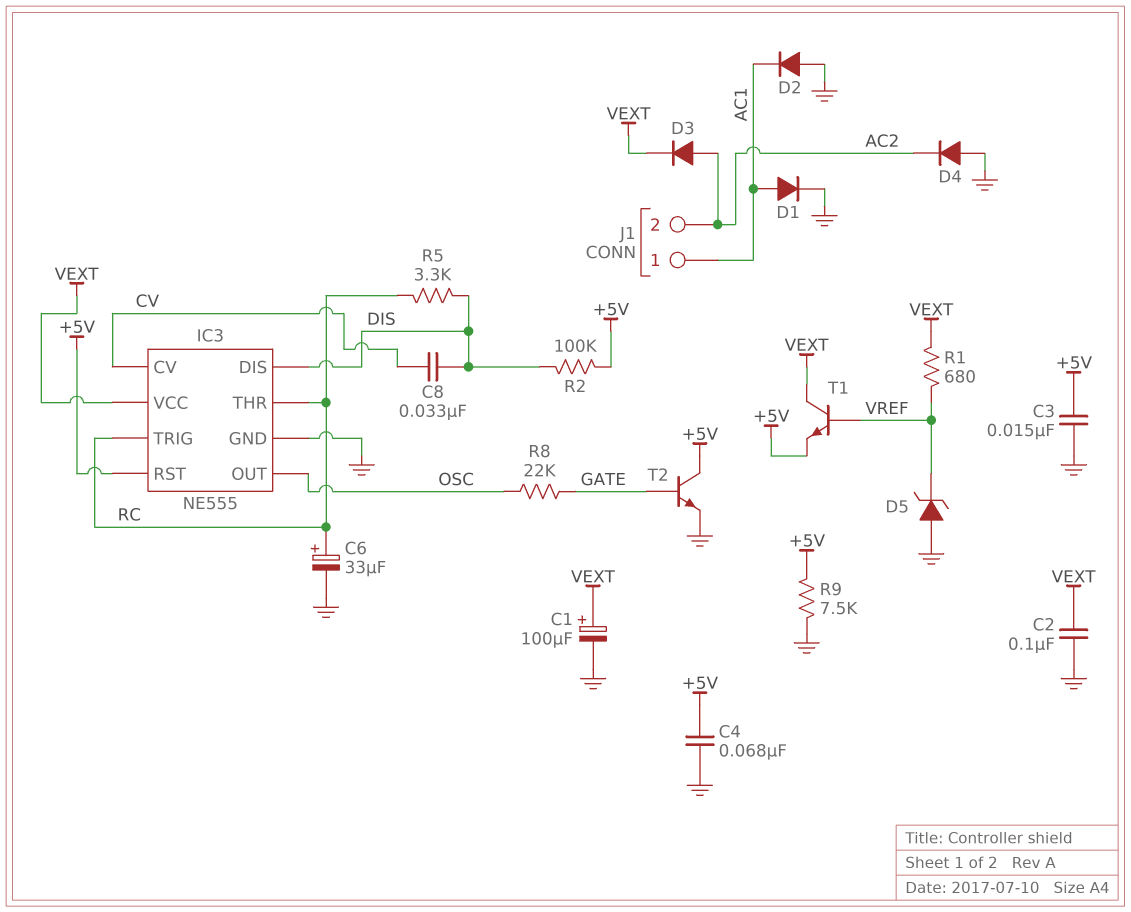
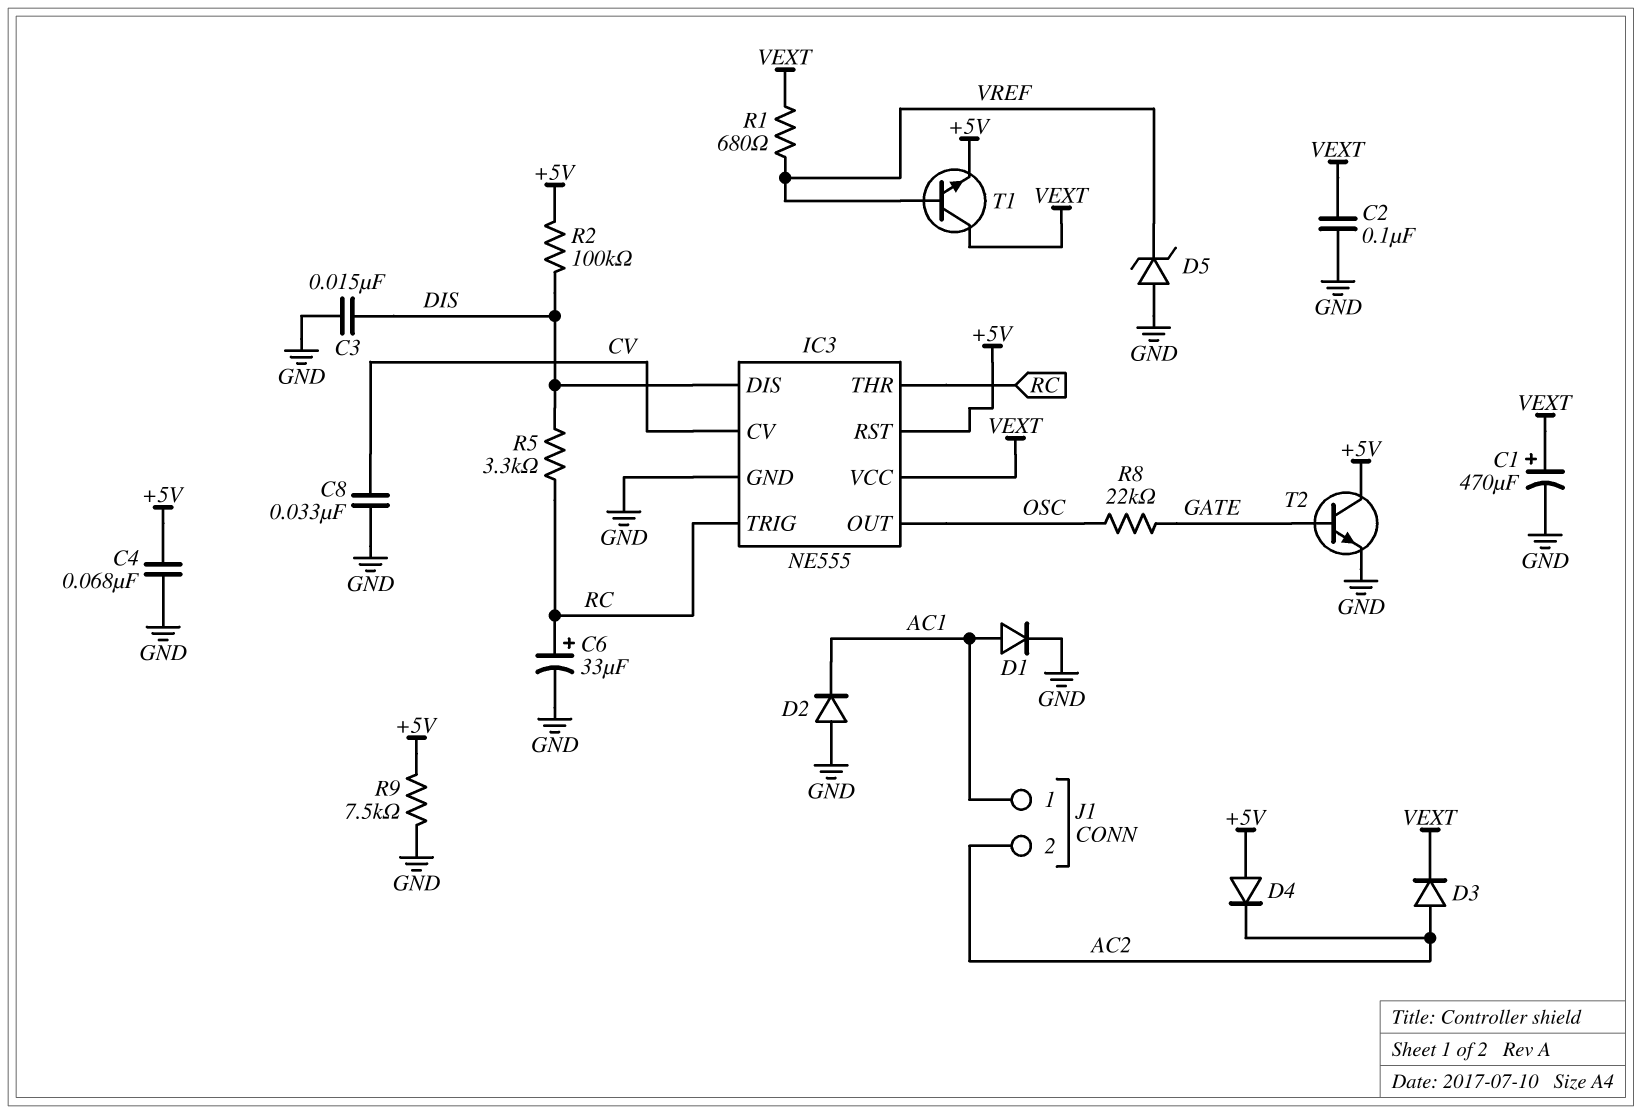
C1: 100uF (plus VEXT, minus GND) -> 470uF (plus VEXT, minus GND)
C3: 15nF (+5V, GND) -> 15nF (DIS, GND)
C8: 33nF (CV, DIS) -> 33nF (CV, GND)
D4: diode (A GND, K AC2) -> diode (A +5V, K AC2)

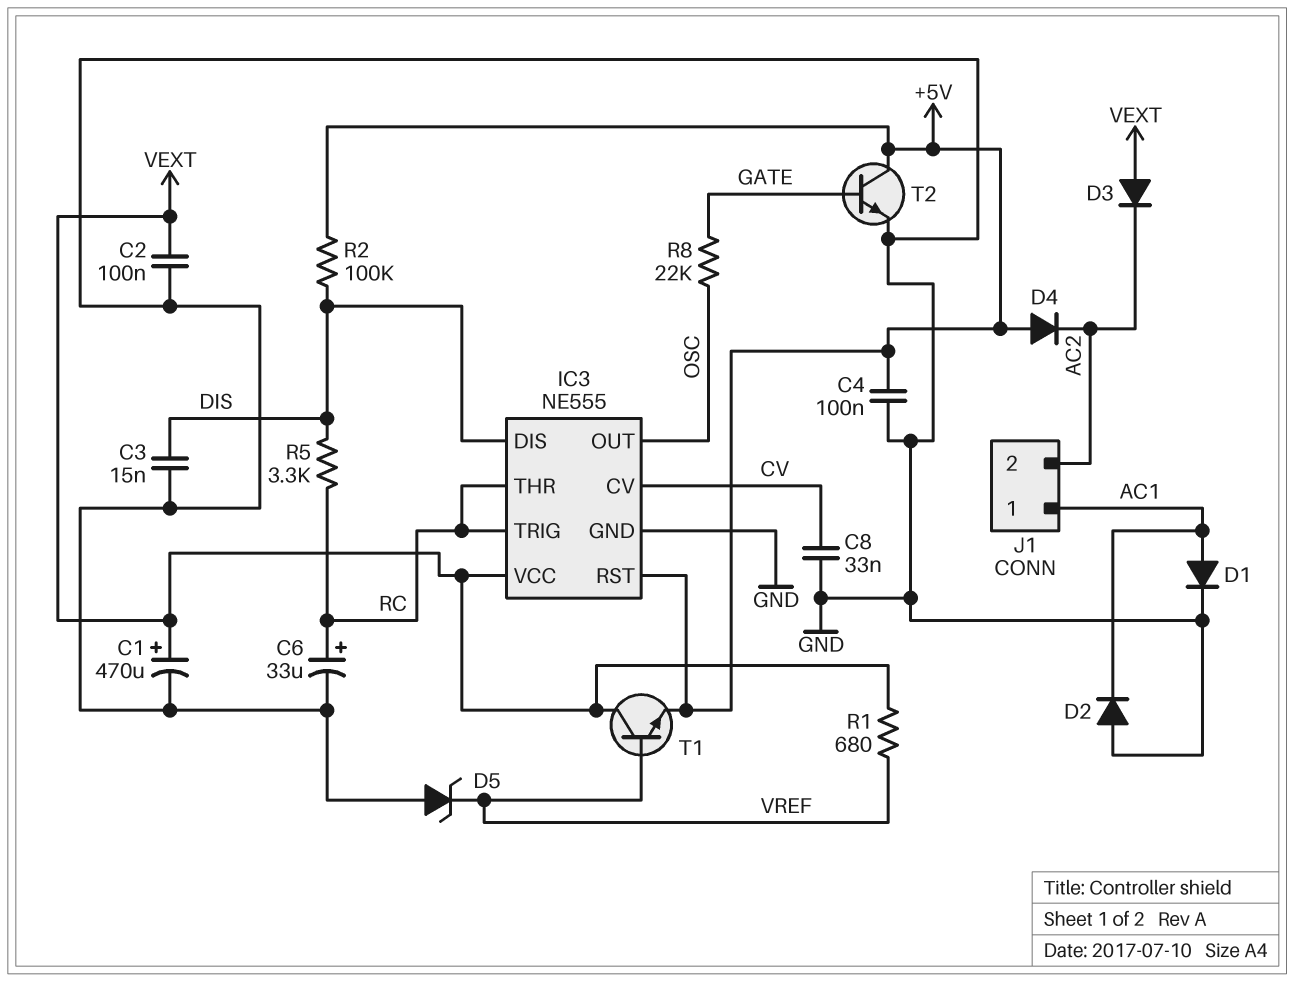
C4: 68nF (+5V, GND) -> 100nF (+5V, GND)
D3: diode (A AC2, K VEXT) -> diode (A VEXT, K AC2)
R9: 7.5k (+5V, GND) -> none

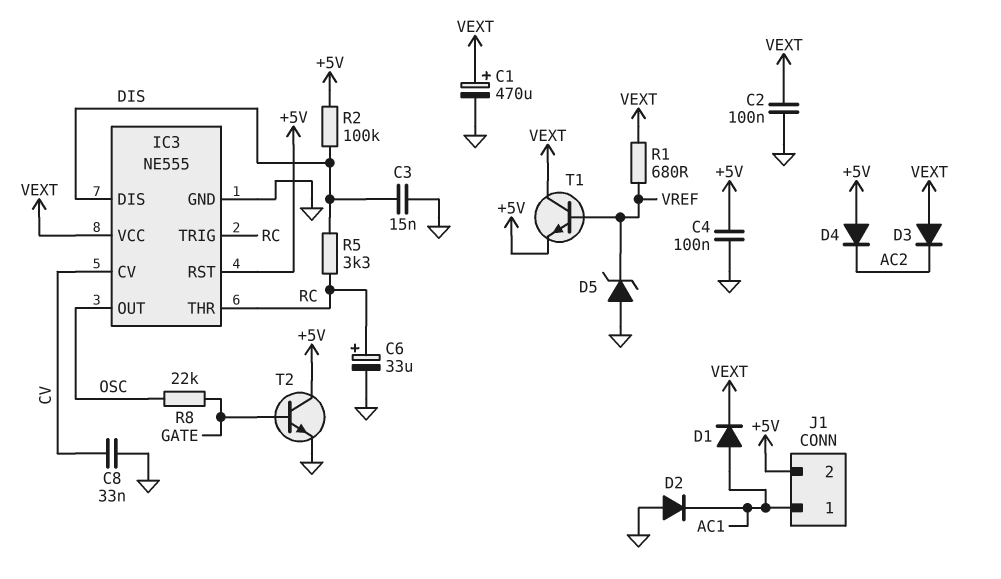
D1: diode (A AC1, K GND) -> diode (A AC1, K VEXT)
J1 pin 2: AC2 -> +5V

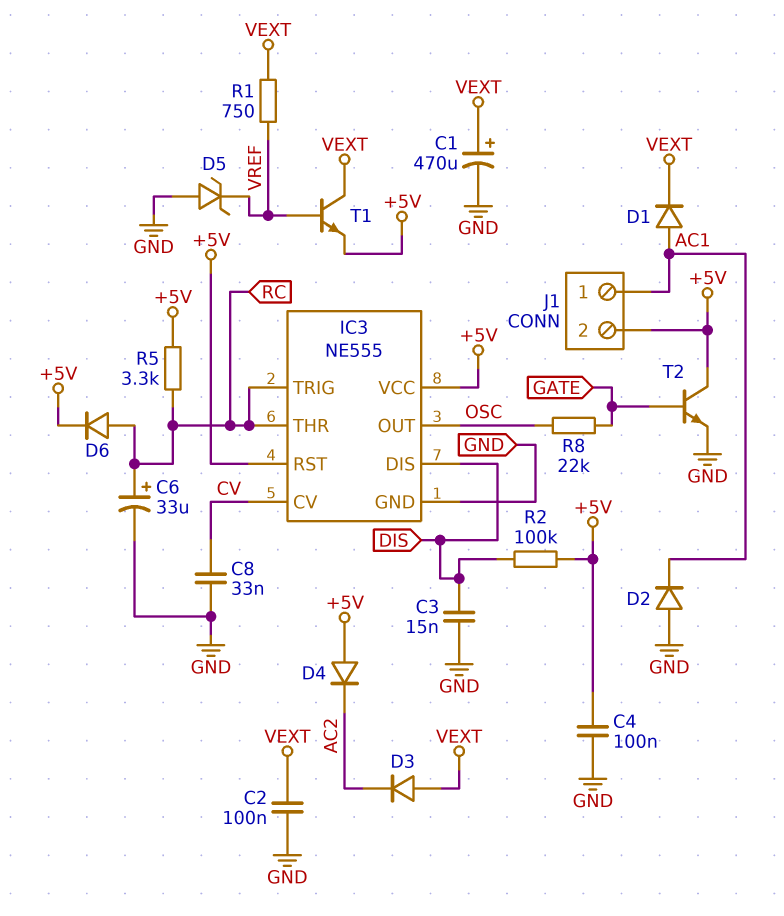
D6: none -> diode (A RC, K +5V)
IC3 pin VCC: VEXT -> +5V
R1: 680 (VEXT, VREF) -> 750 (VEXT, VREF)
R5: 3.3k (DIS, RC) -> 3.3k (+5V, RC)

